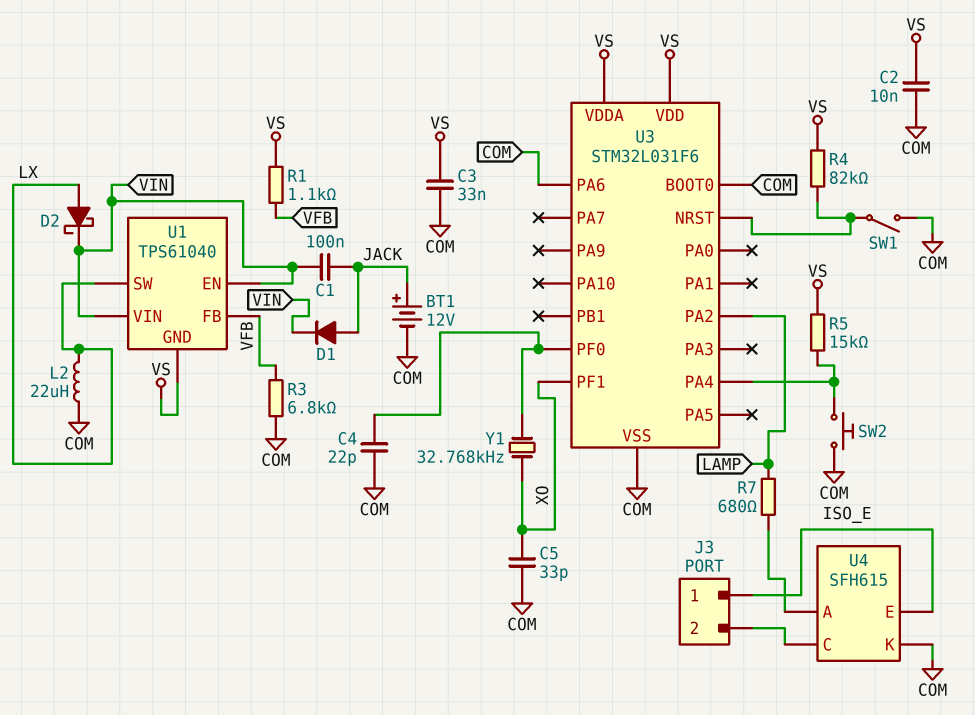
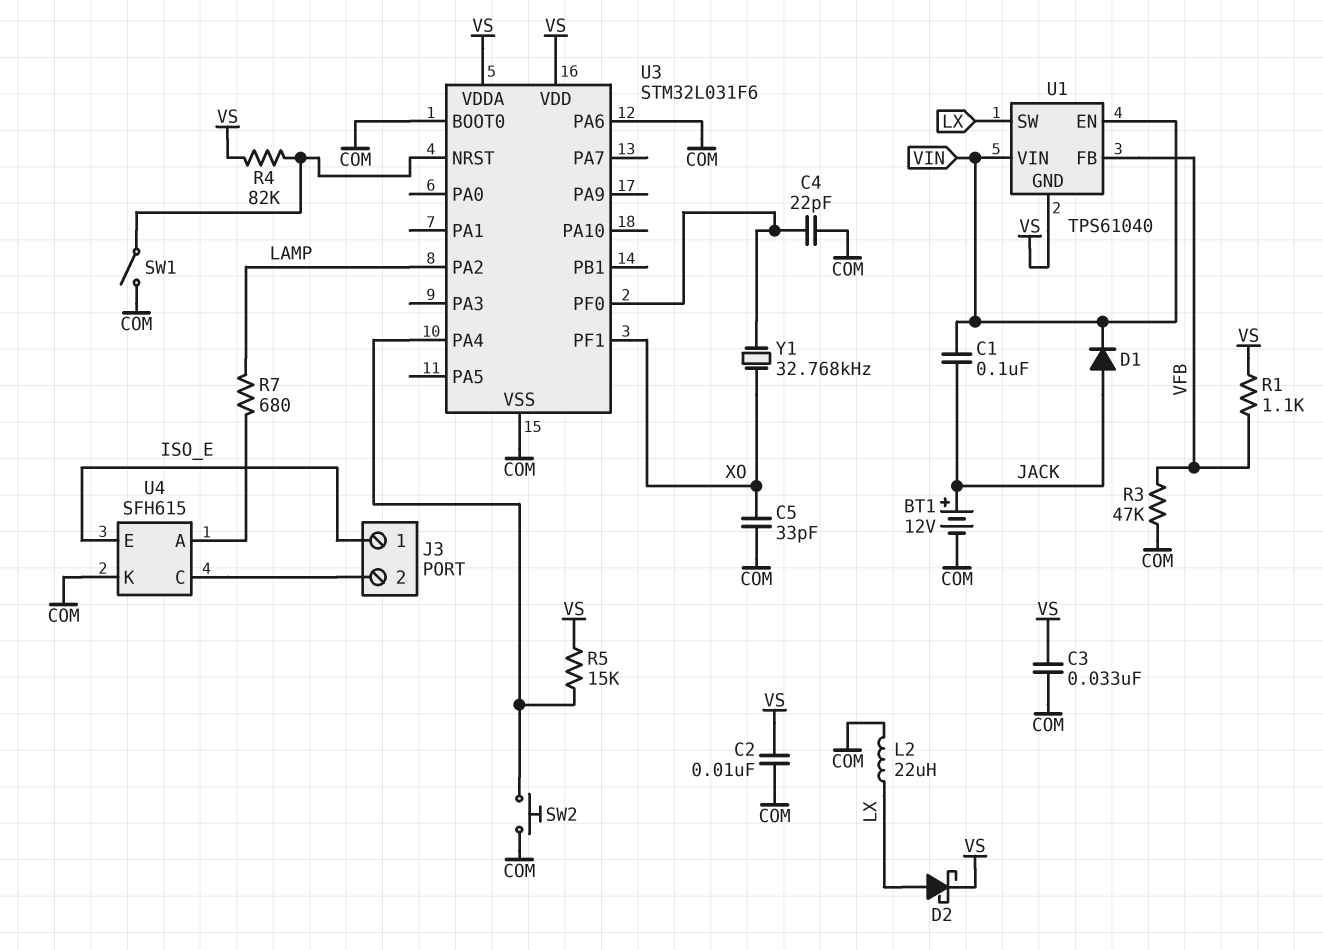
D2: schottky (A LX, K VIN) -> schottky (A LX, K VS)
R3: 6.8k (COM, VFB) -> 47k (COM, VFB)

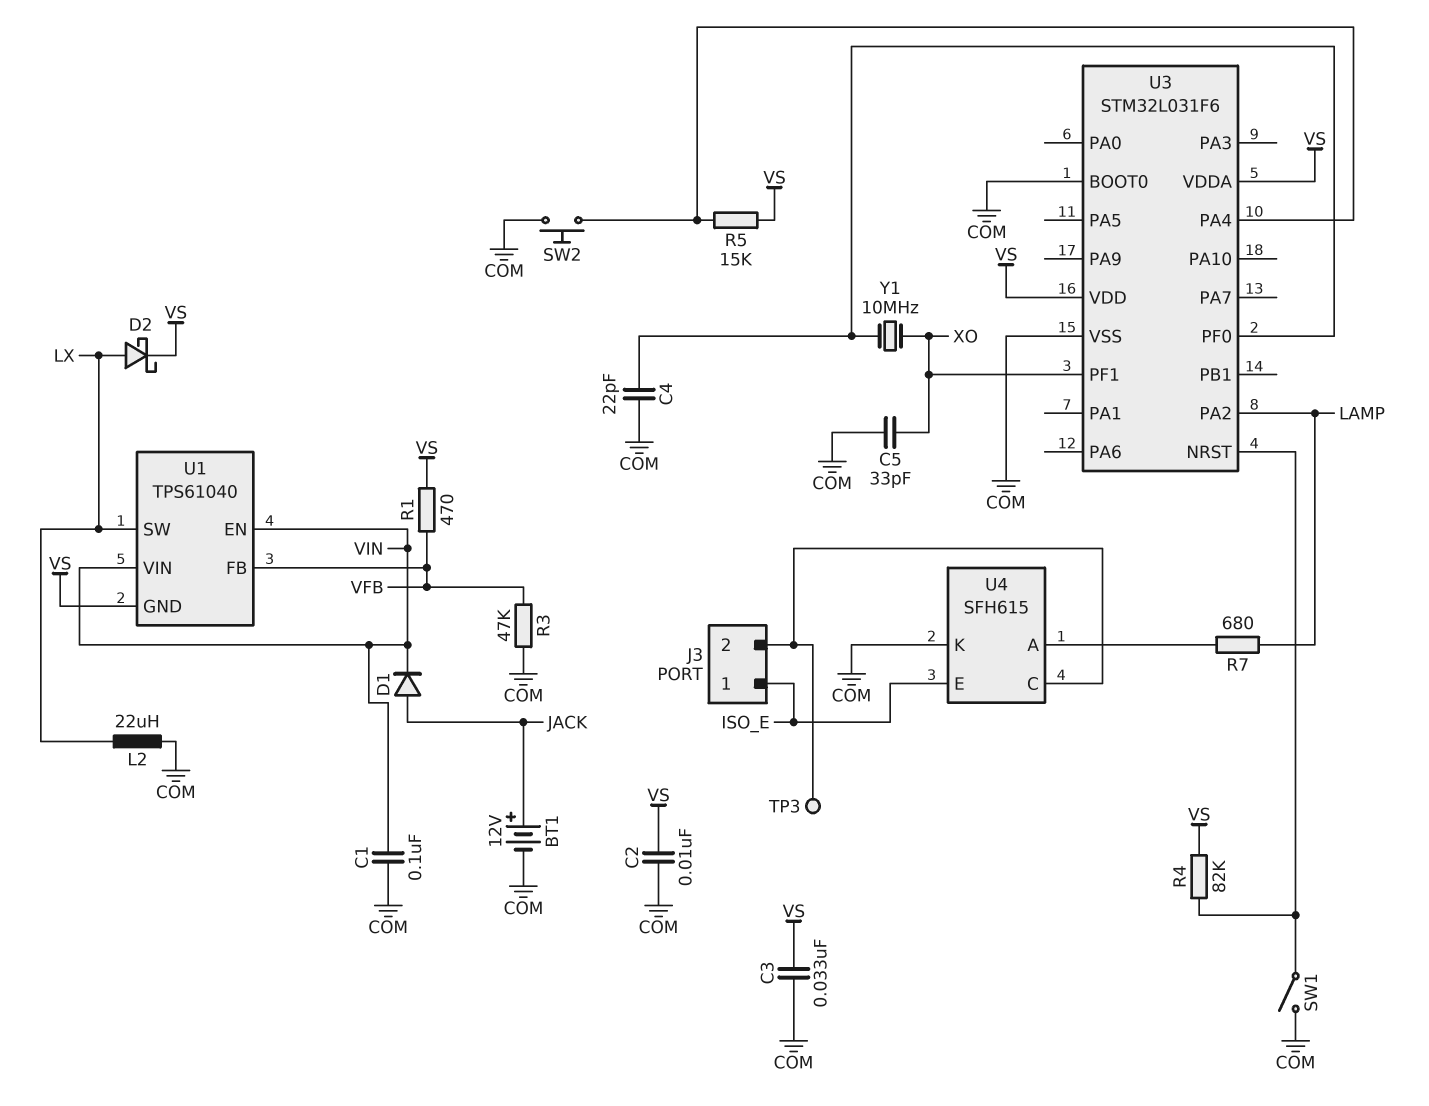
C1: 100nF (JACK, VIN) -> 100nF (COM, VIN)
R1: 1.1k (VFB, VS) -> 470 (VFB, VS)
TP3: none -> test point (J3/2)
U3 pin PA6: COM -> none
Y1: 32.768kHz (U3/PF0, XO) -> 10MHz (U3/PF0, XO)

